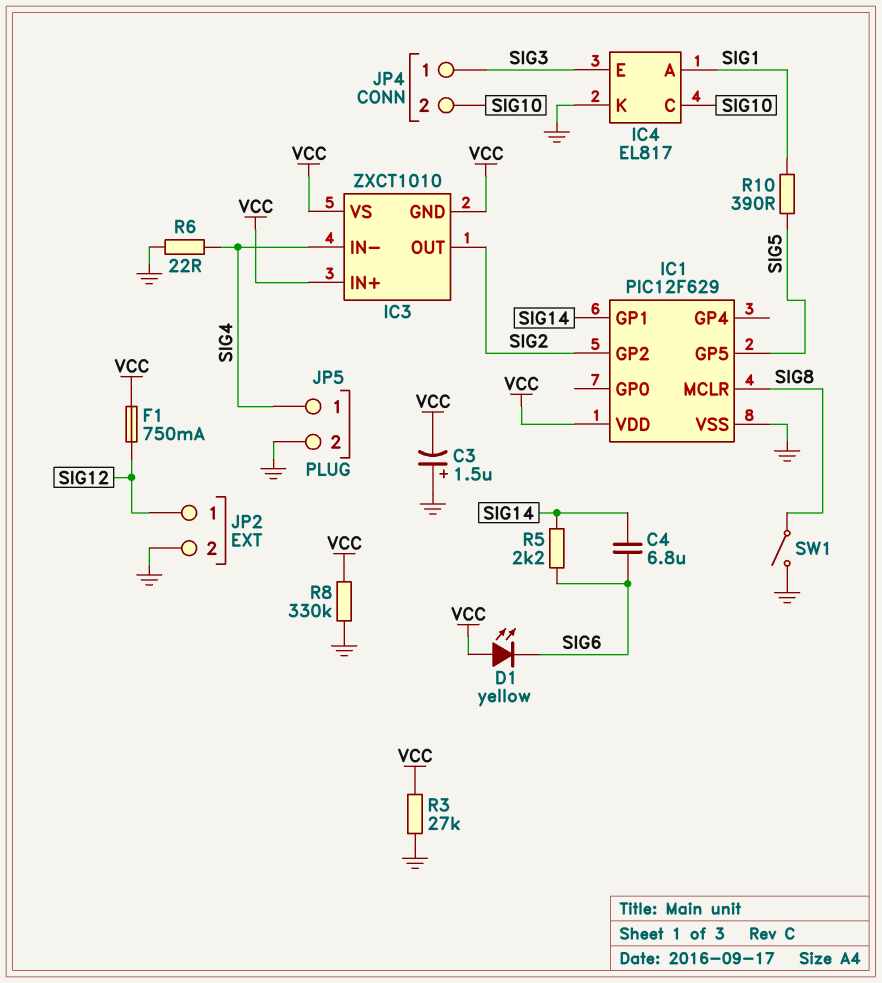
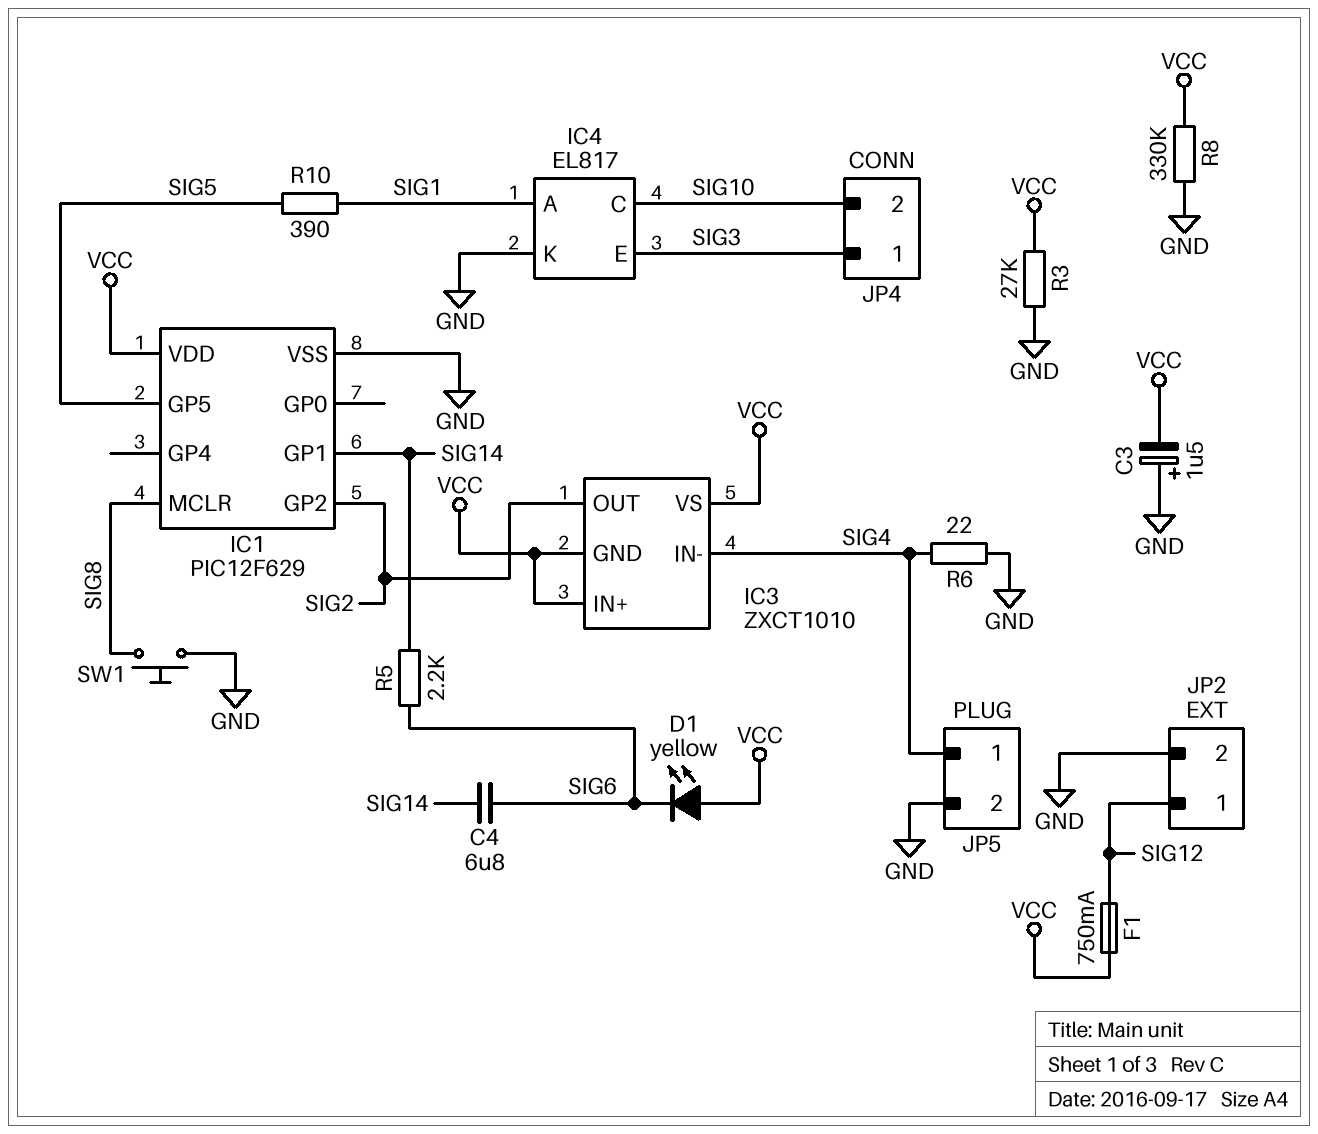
SW1: switch (GND, SIG8) -> button (GND, SIG8)

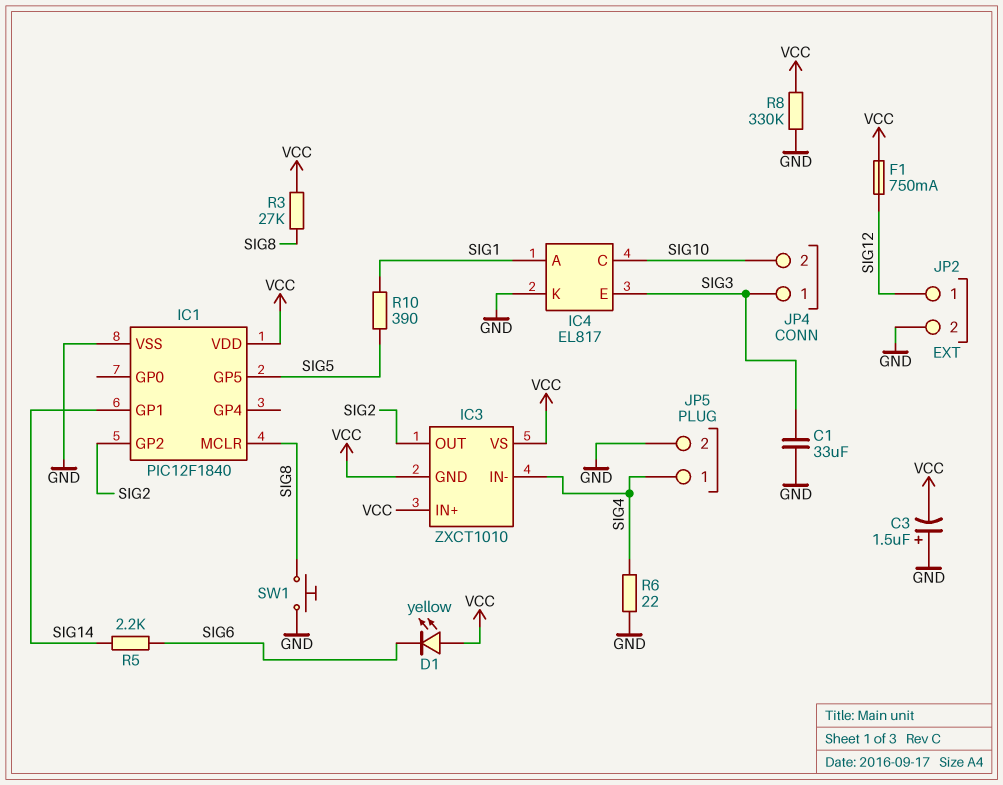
C1: none -> 33uF (GND, SIG3)
C4: 6.8uF (SIG6, SIG14) -> none
IC1: PIC12F629 -> PIC12F1840
R3: 27k (GND, VCC) -> 27k (SIG8, VCC)

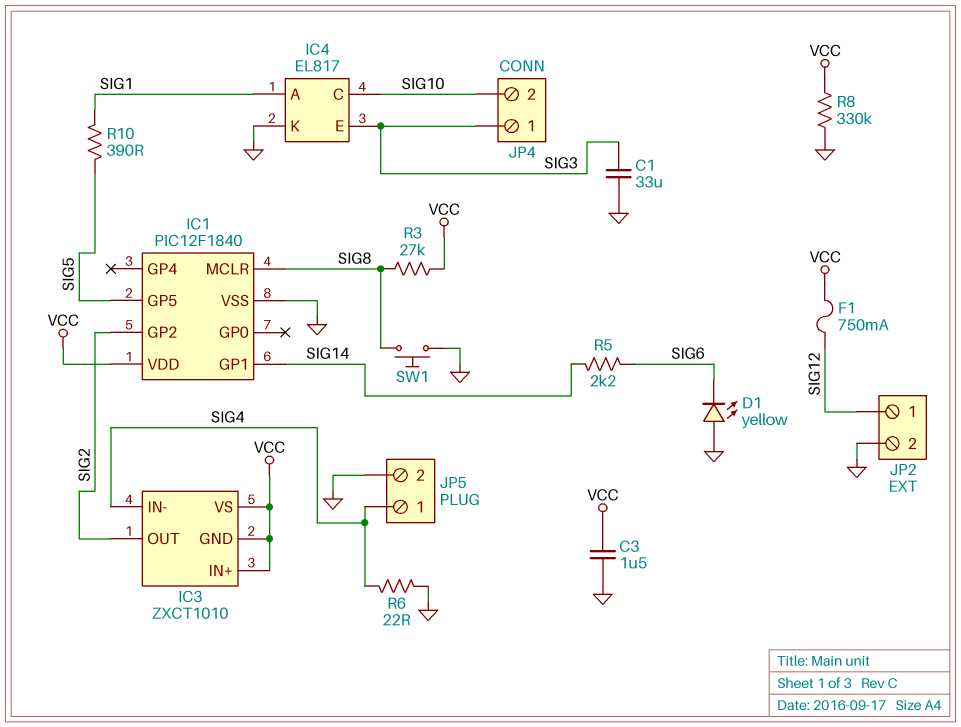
C3: 1.5uF (plus GND, minus VCC) -> 1.5uF (GND, VCC)
D1: LED yellow (A VCC, K SIG6) -> LED yellow (A GND, K SIG6)

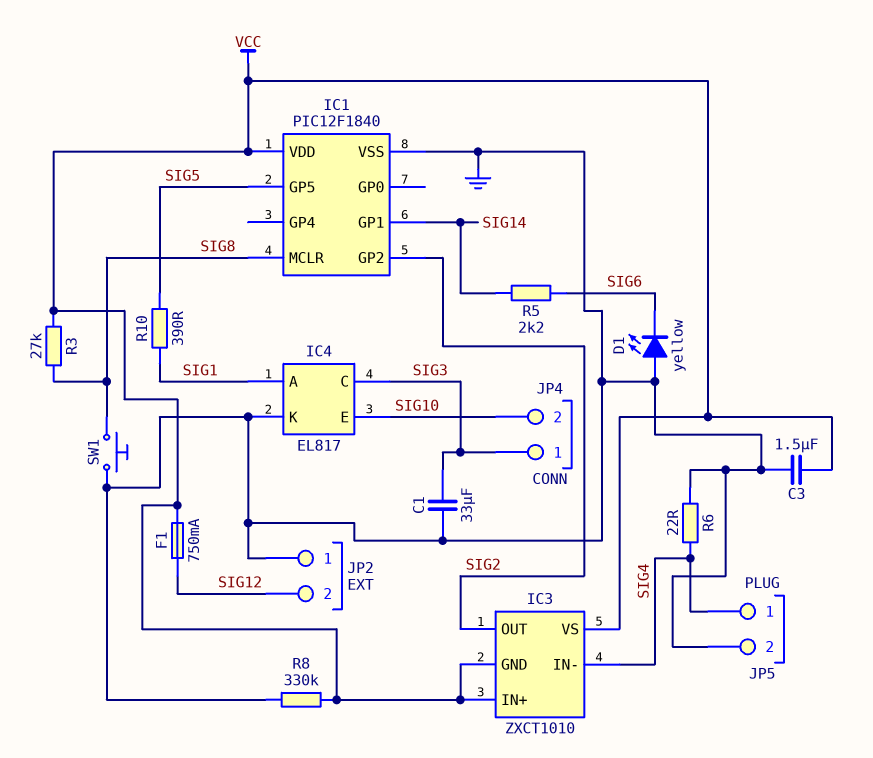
IC4 pin C: SIG10 -> SIG3
IC4 pin E: SIG3 -> SIG10
JP2 pin 1: SIG12 -> GND
JP2 pin 2: GND -> SIG12

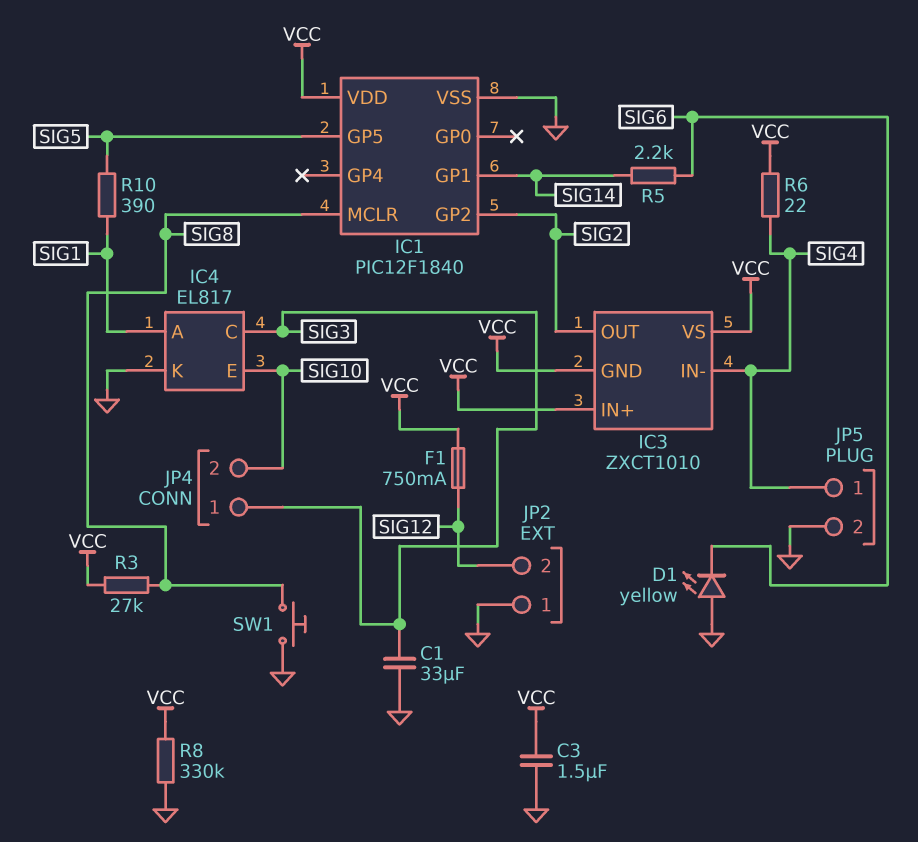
R6: 22 (GND, SIG4) -> 22 (SIG4, VCC)

